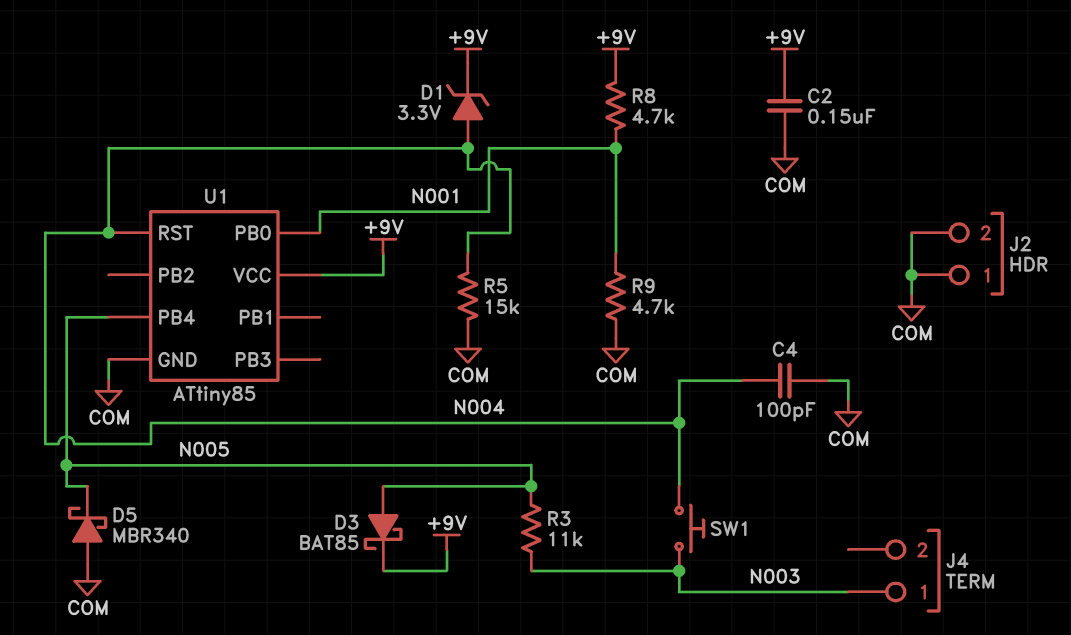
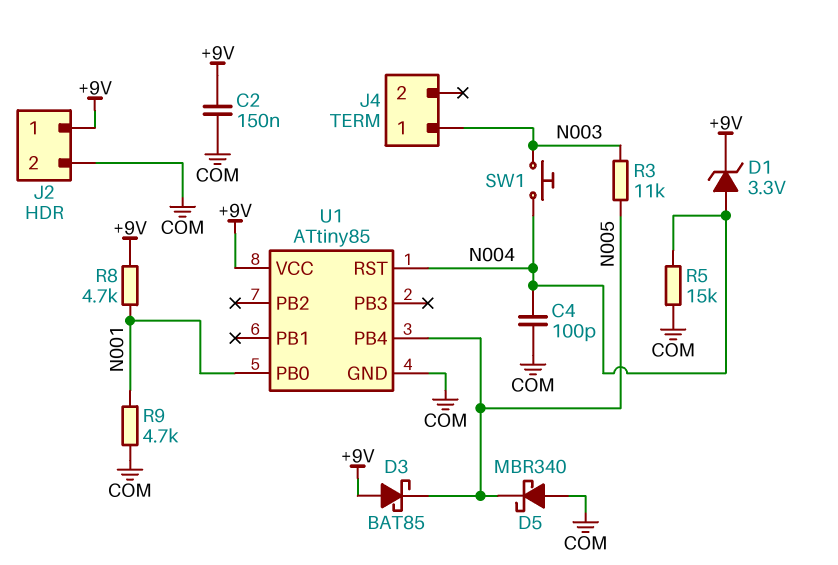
D3: schottky BAT85 (A N005, K +9V) -> schottky BAT85 (A +9V, K N005)
J2 pin 1: COM -> +9V

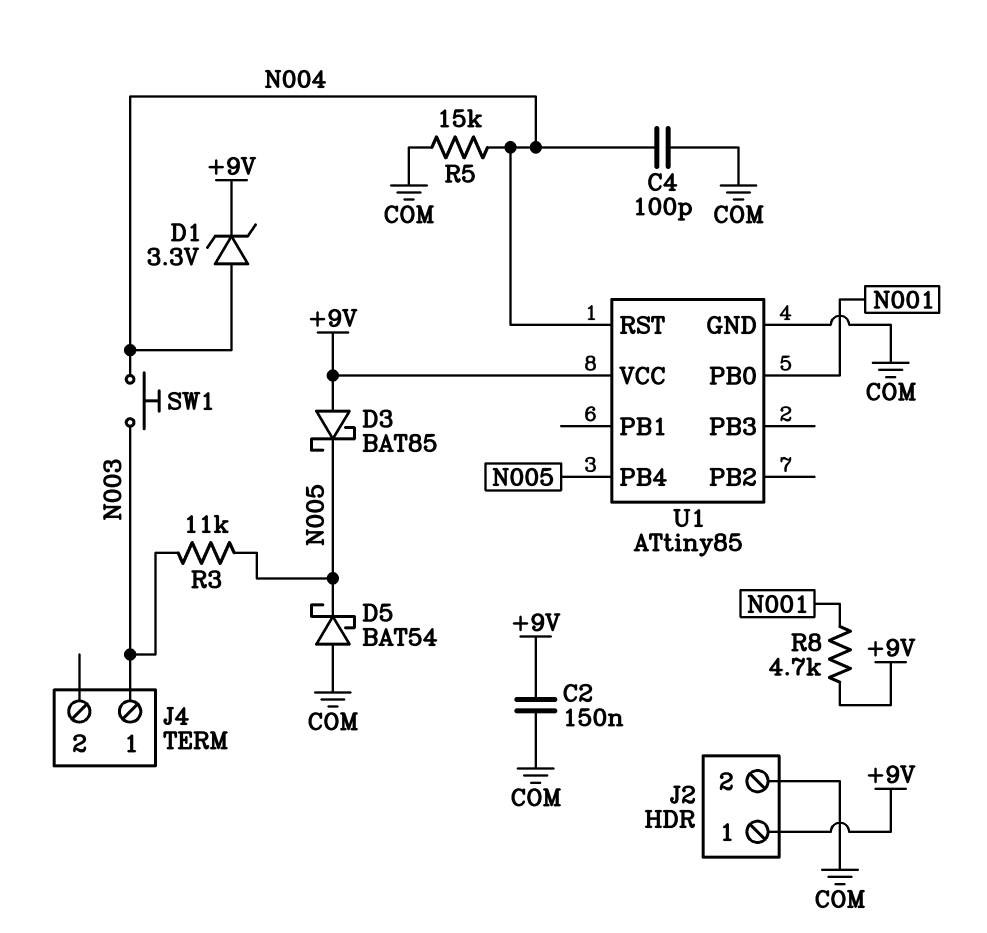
D5: schottky MBR340 (A COM, K N005) -> schottky BAT54 (A COM, K N005)
R9: 4.7k (COM, N001) -> none

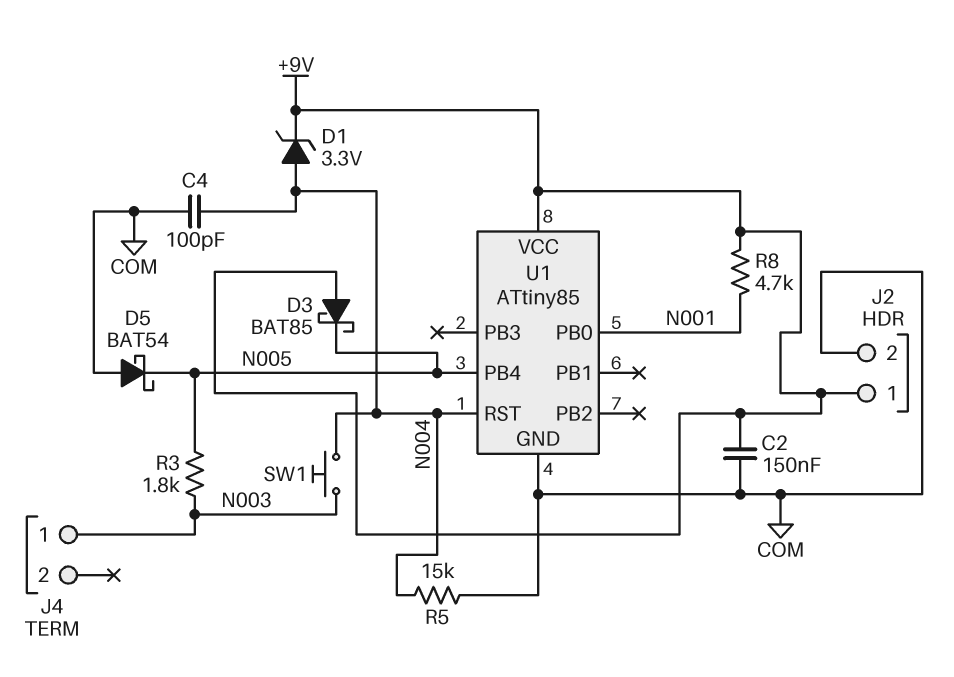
R3: 11k (N003, N005) -> 1.8k (N003, N005)

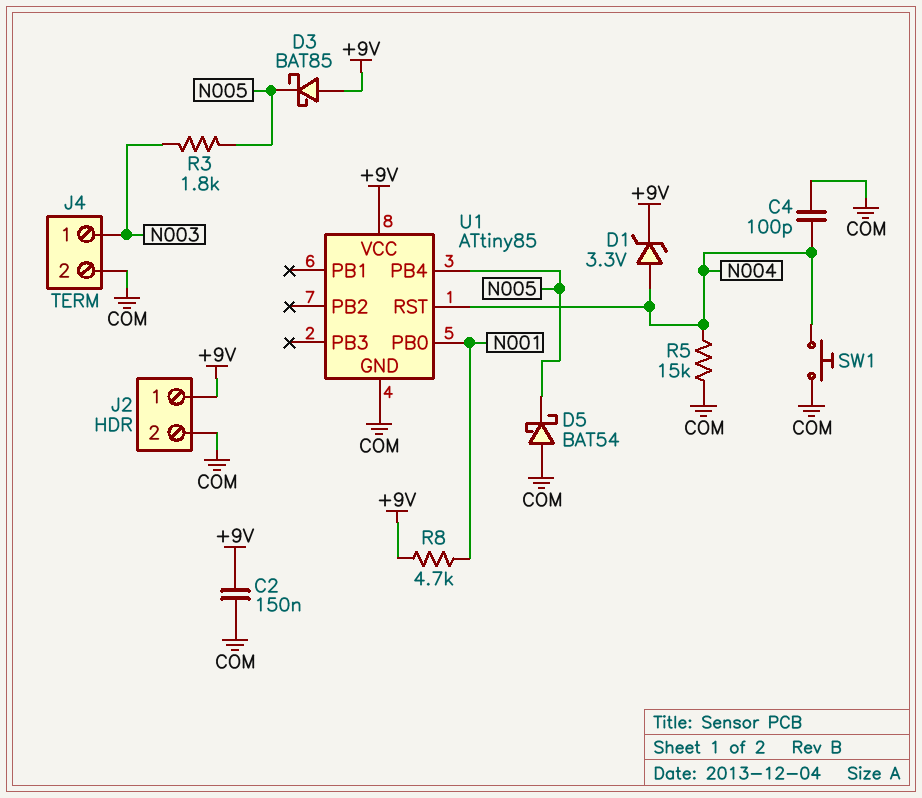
J4 pin 2: none -> COM
SW1: button (N003, N004) -> button (COM, N004)

